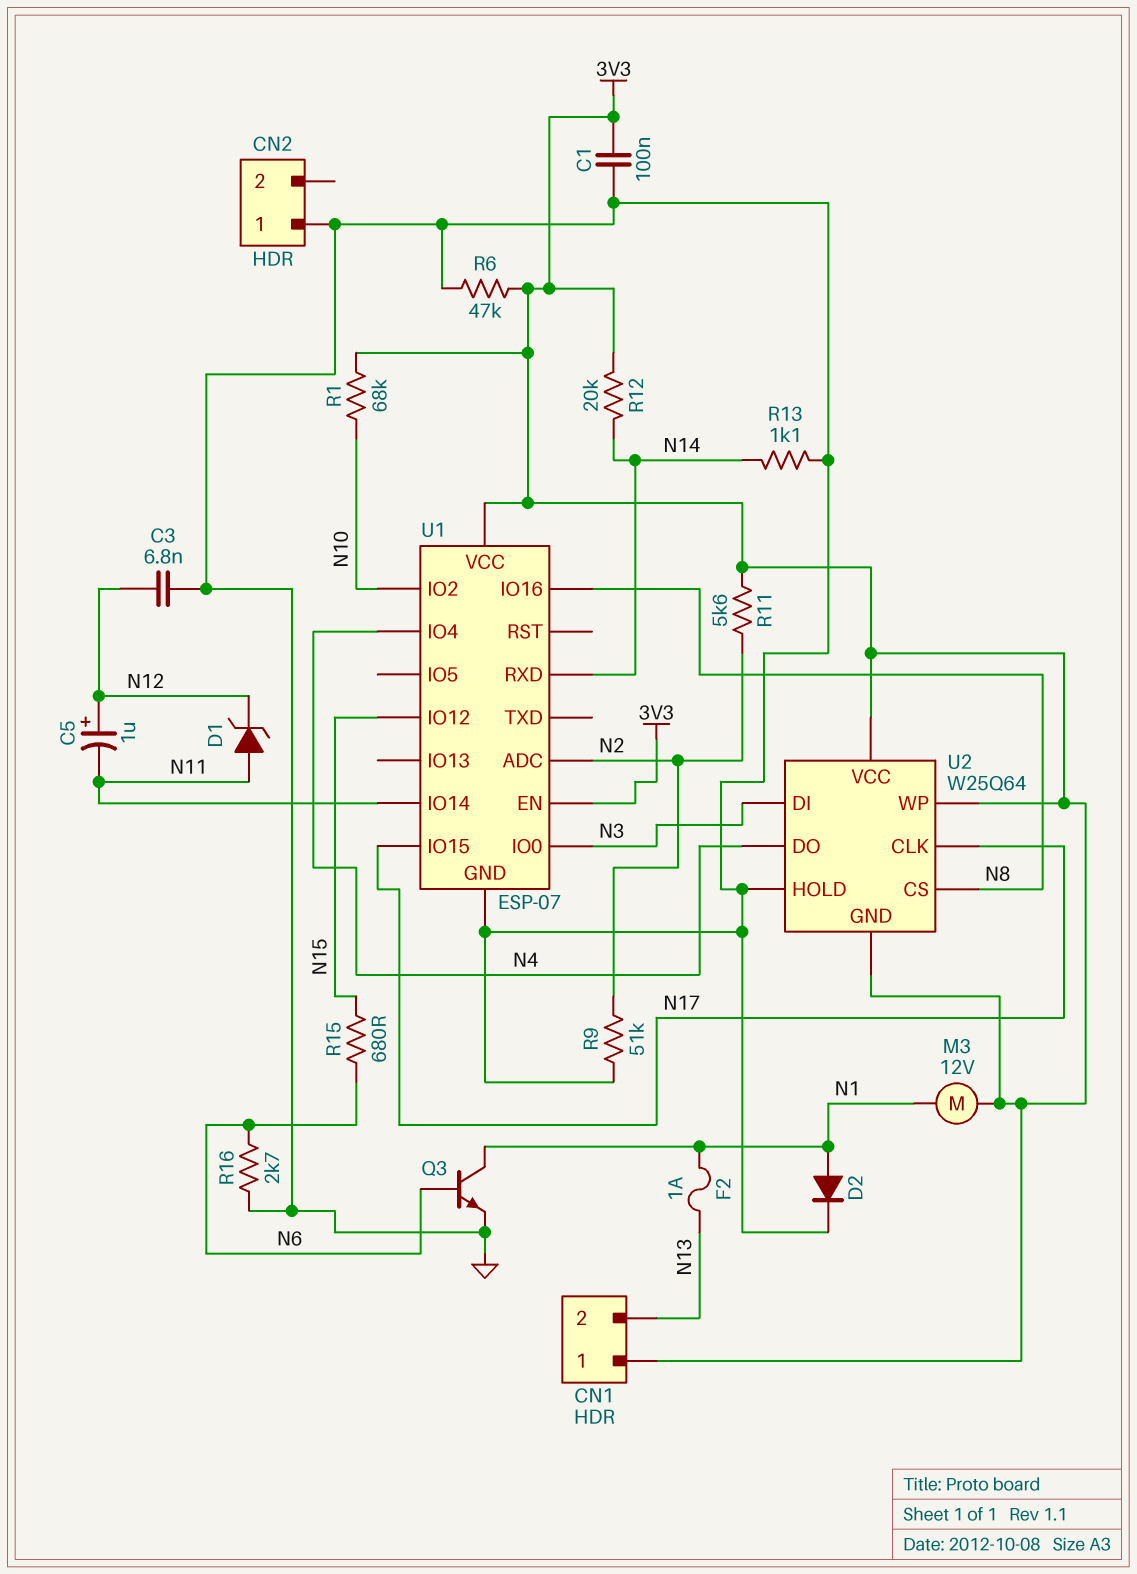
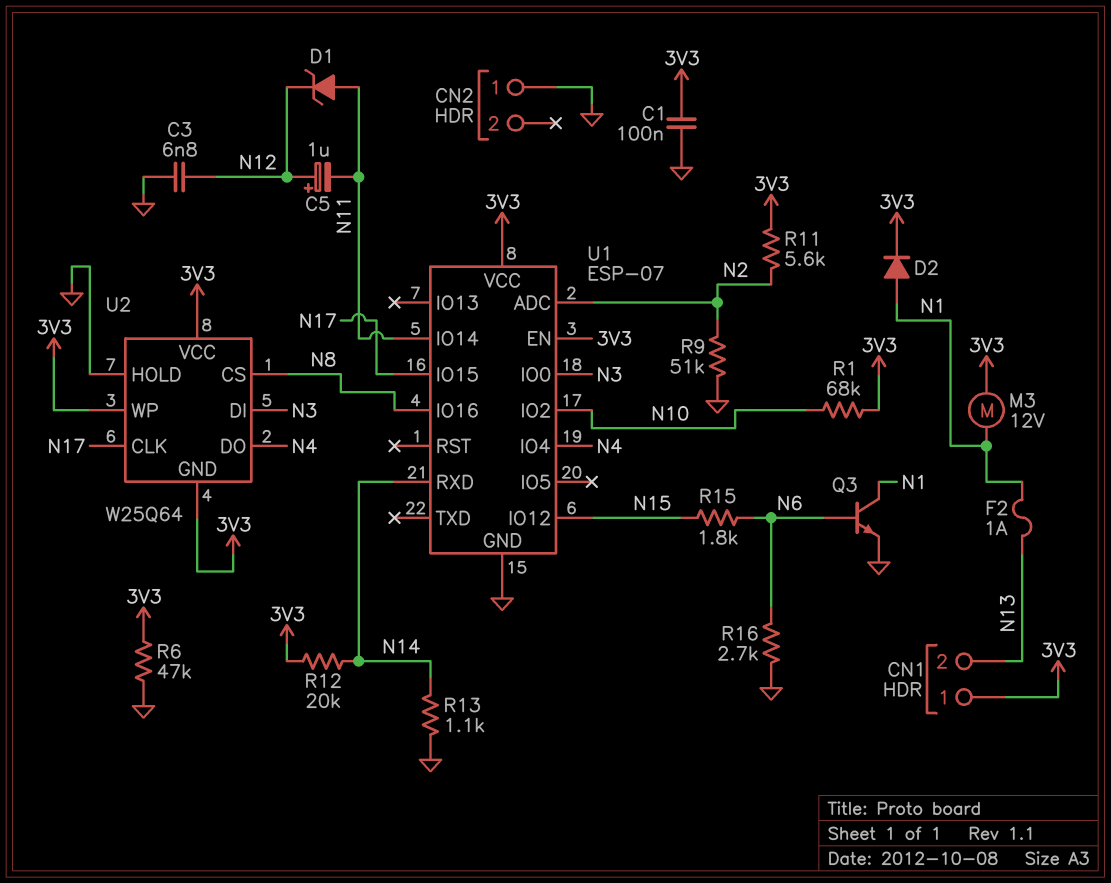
D2: diode (A N1, K GND) -> diode (A N1, K 3V3)
R15: 680 (N6, N15) -> 1.8k (N6, N15)

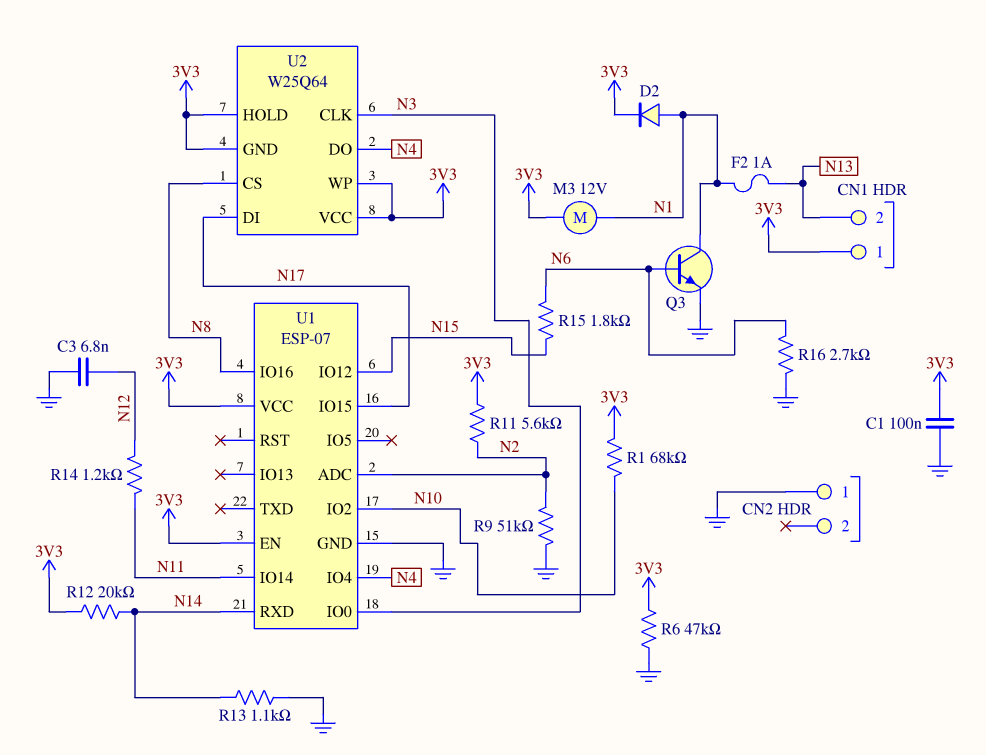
C5: 1uF (plus N12, minus N11) -> none
D1: zener (A N11, K N12) -> none
R14: none -> 1.2k (N11, N12)
U2 pin CLK: N17 -> N3
U2 pin DI: N3 -> N17
U2 pin HOLD: GND -> 3V3

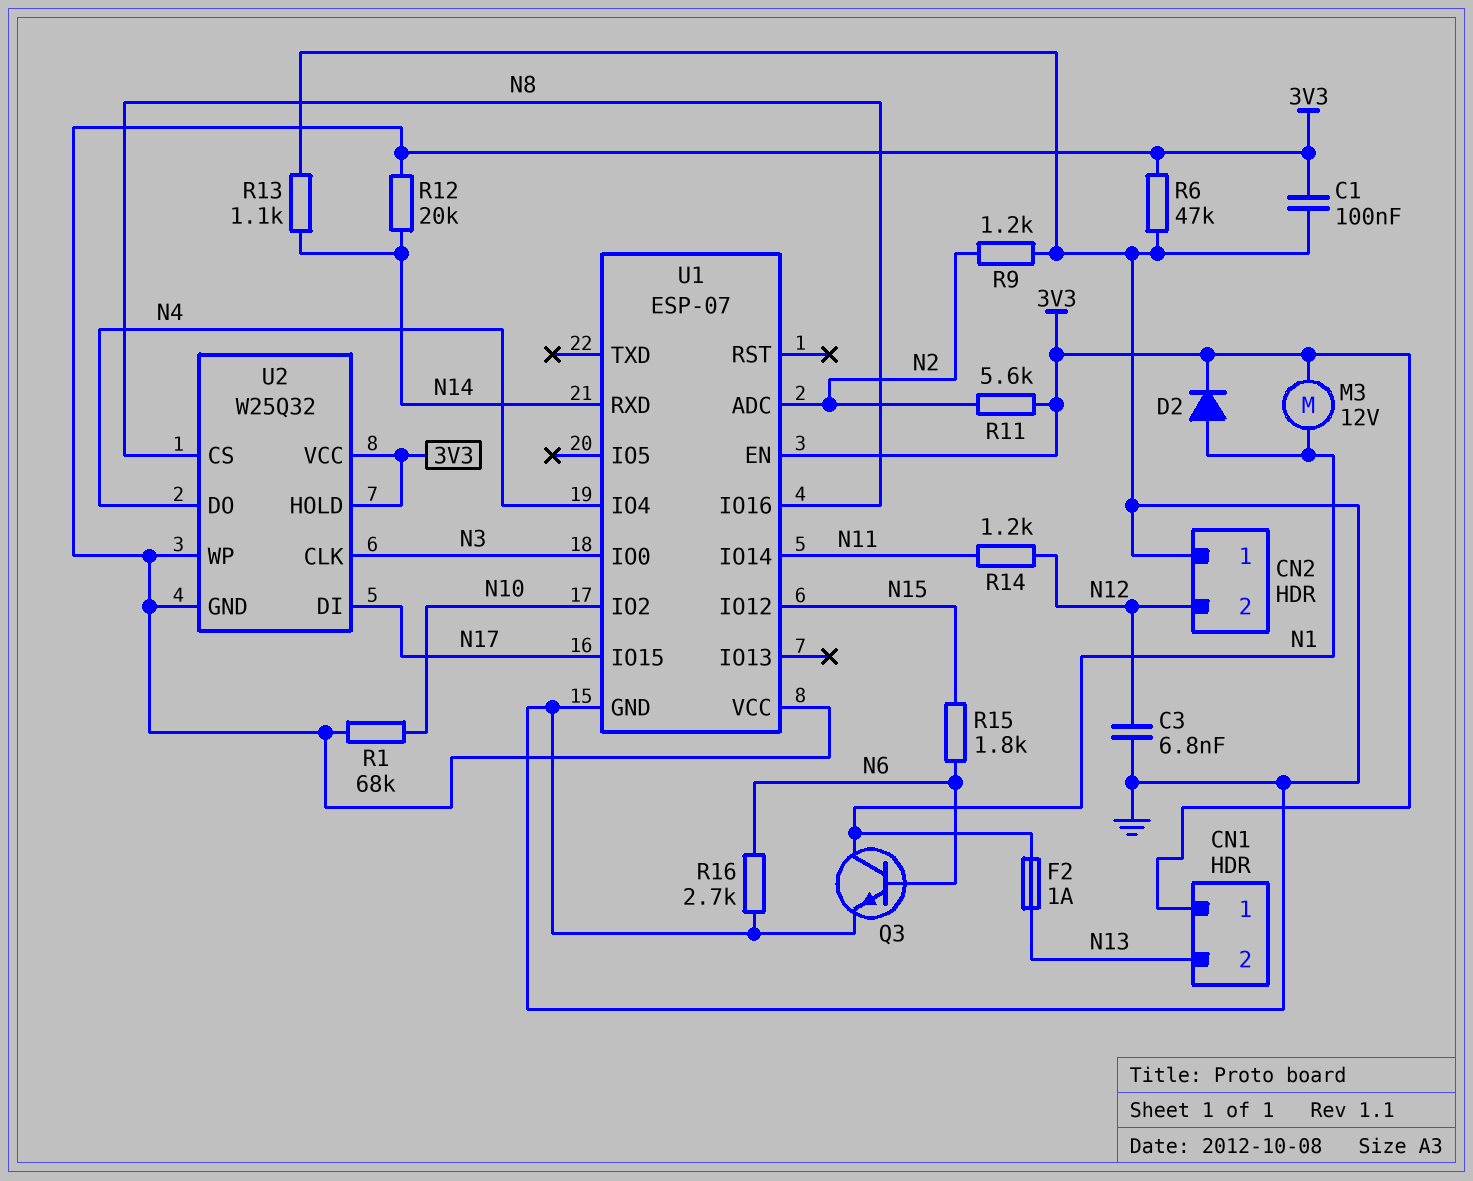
CN2 pin 2: none -> N12
R9: 51k (GND, N2) -> 1.2k (GND, N2)
U2: W25Q64 -> W25Q32

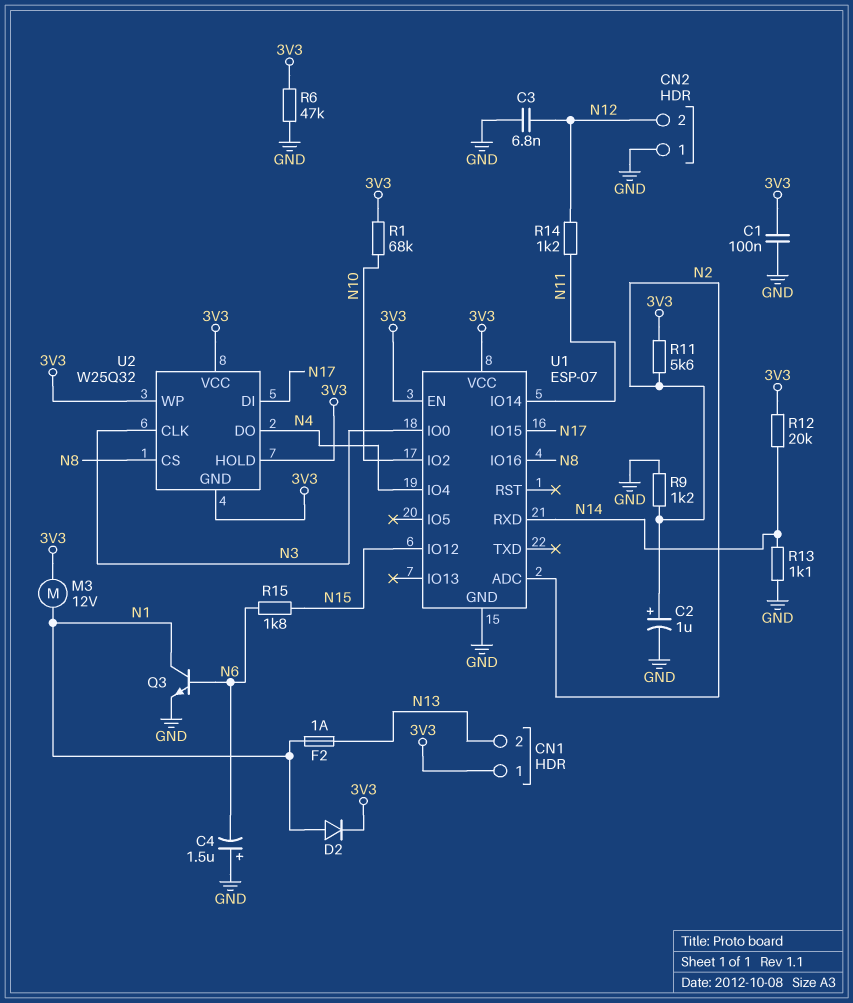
C2: none -> 1uF (plus N2, minus GND)
C4: none -> 1.5uF (plus GND, minus N6)
R16: 2.7k (GND, N6) -> none

